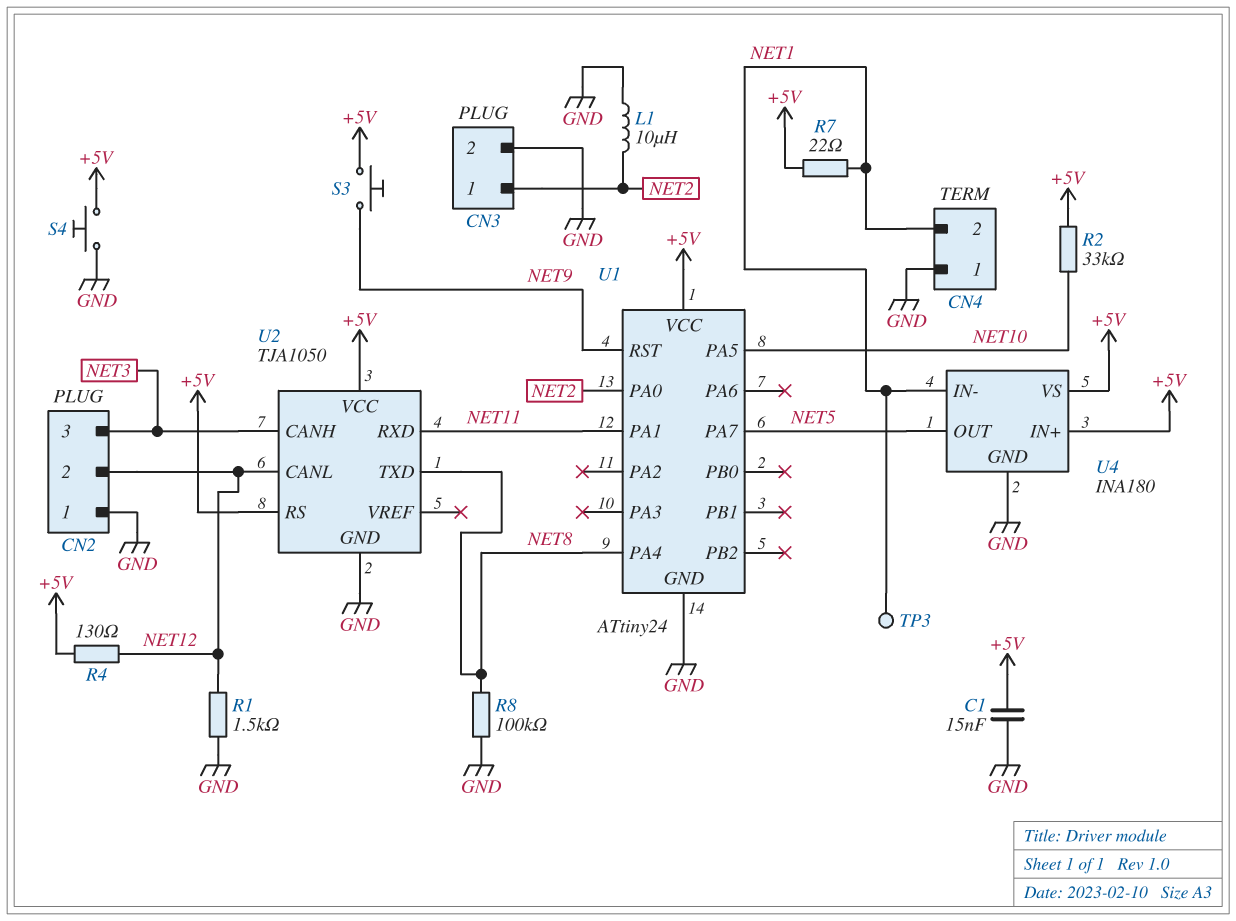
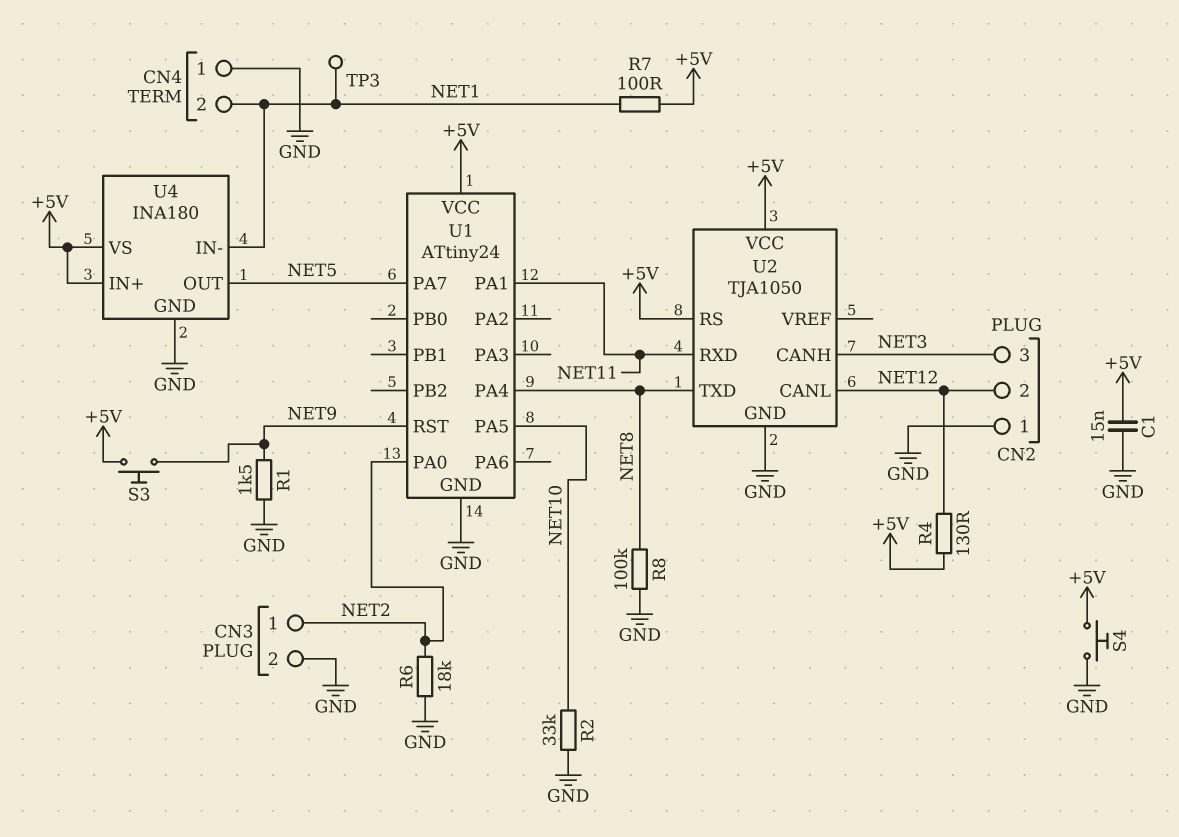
L1: 10uH (GND, NET2) -> none
R1: 1.5k (GND, NET12) -> 1.5k (GND, NET9)
R2: 33k (+5V, NET10) -> 33k (GND, NET10)
R6: none -> 18k (GND, NET2)
R7: 22 (+5V, NET1) -> 100 (+5V, NET1)

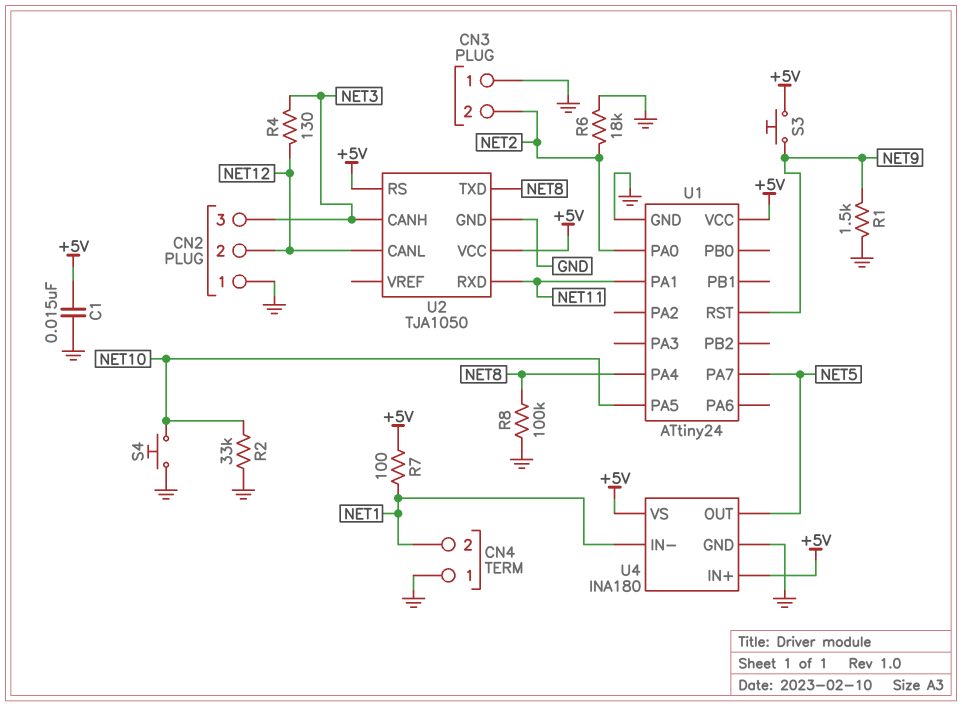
CN3 pin 1: NET2 -> GND
CN3 pin 2: GND -> NET2
R4: 130 (+5V, NET12) -> 130 (NET3, NET12)
S4: button (+5V, GND) -> button (GND, NET10)
TP3: test point (NET1) -> none

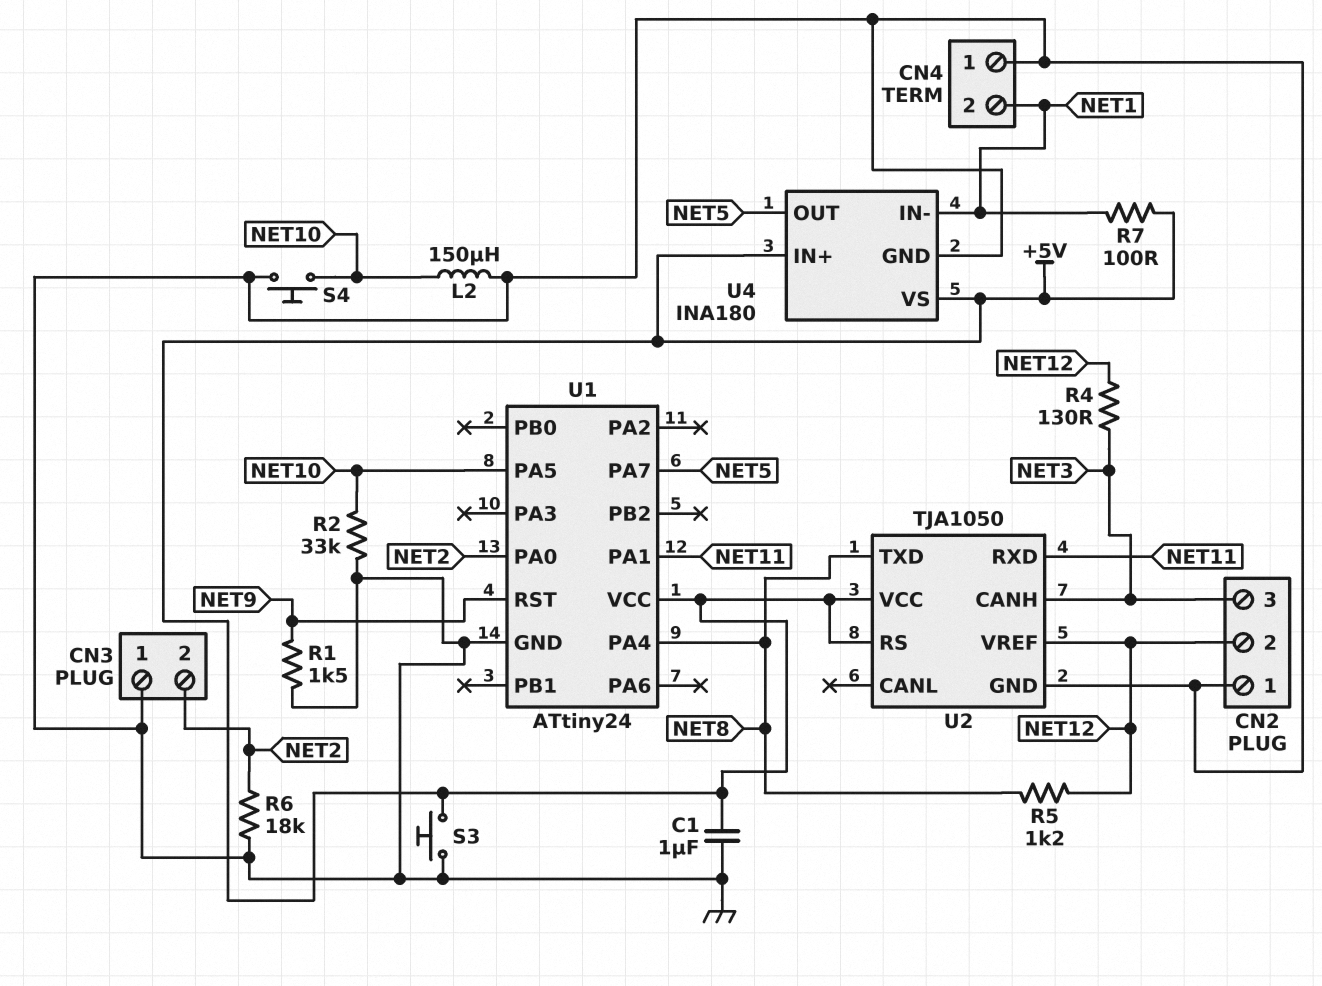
C1: 15nF (+5V, GND) -> 1uF (+5V, GND)
L2: none -> 150uH (GND, NET10)
R5: none -> 1.2k (NET8, NET12)
R8: 100k (GND, NET8) -> none
S3: button (+5V, NET9) -> button (+5V, GND)
U2 pin CANL: NET12 -> none
U2 pin VREF: none -> NET12

